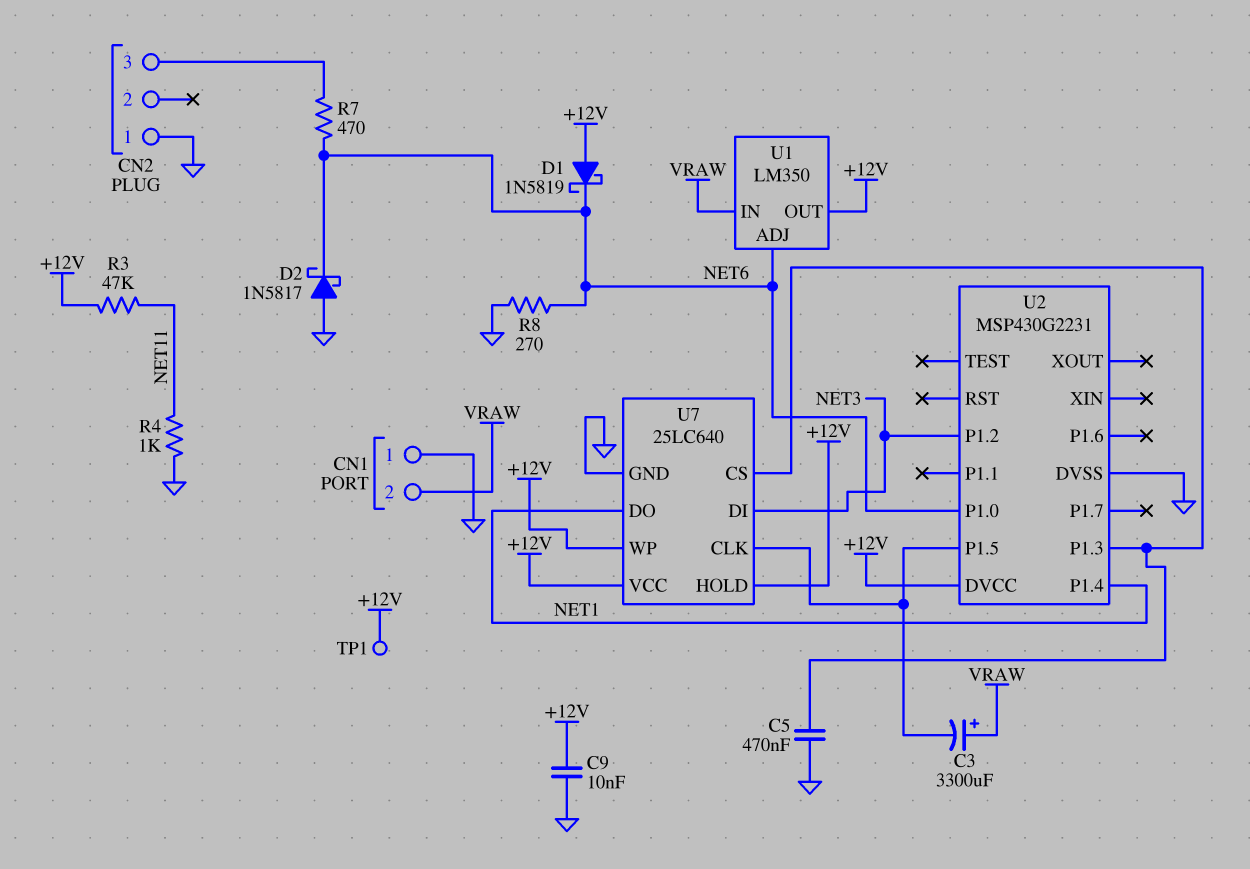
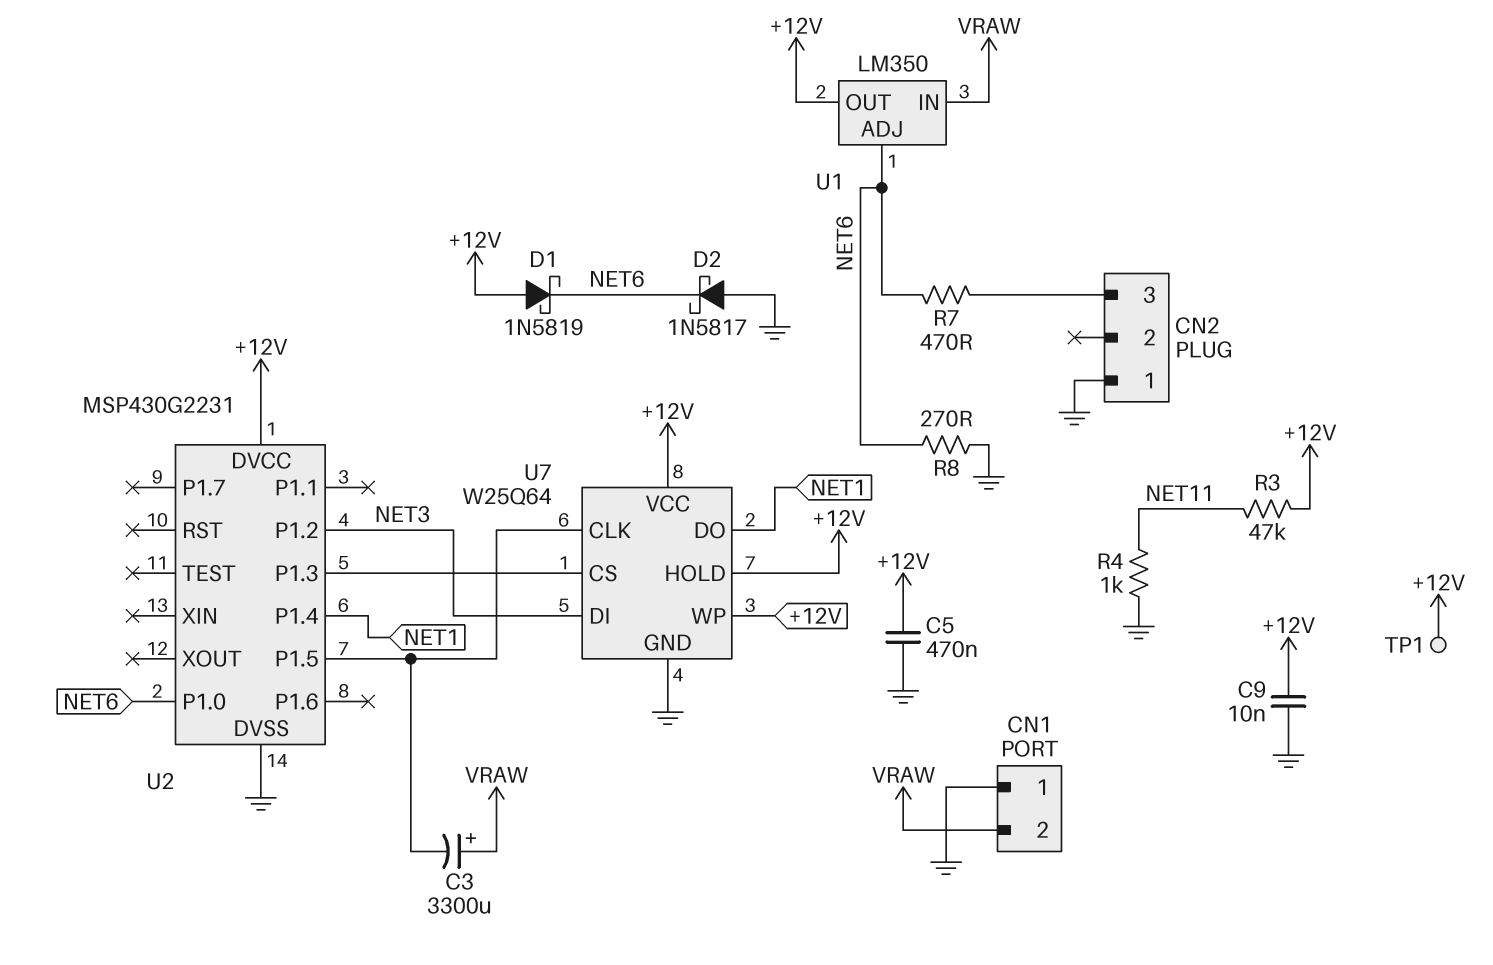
C5: 470nF (GND, U2/P1.3) -> 470nF (+12V, GND)
U7: 25LC640 -> W25Q64

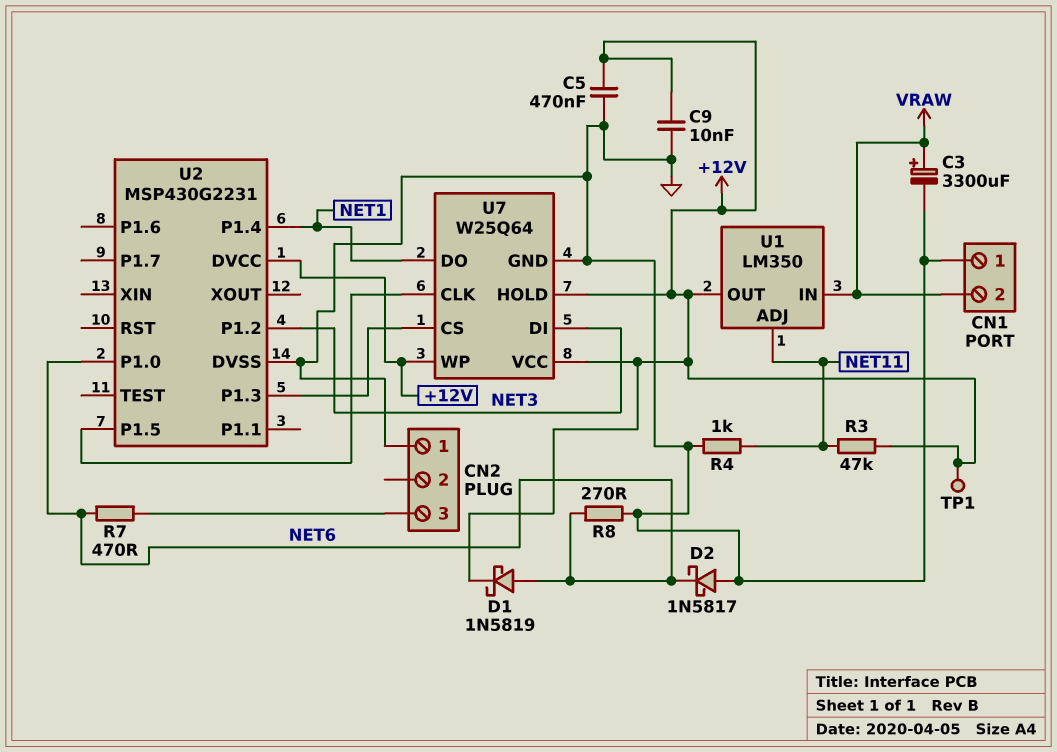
C3: 3300uF (plus VRAW, minus U2/P1.5) -> 3300uF (plus VRAW, minus GND)
D1: schottky 1N5819 (A +12V, K NET6) -> schottky 1N5819 (A NET6, K +12V)
U1 pin ADJ: NET6 -> NET11

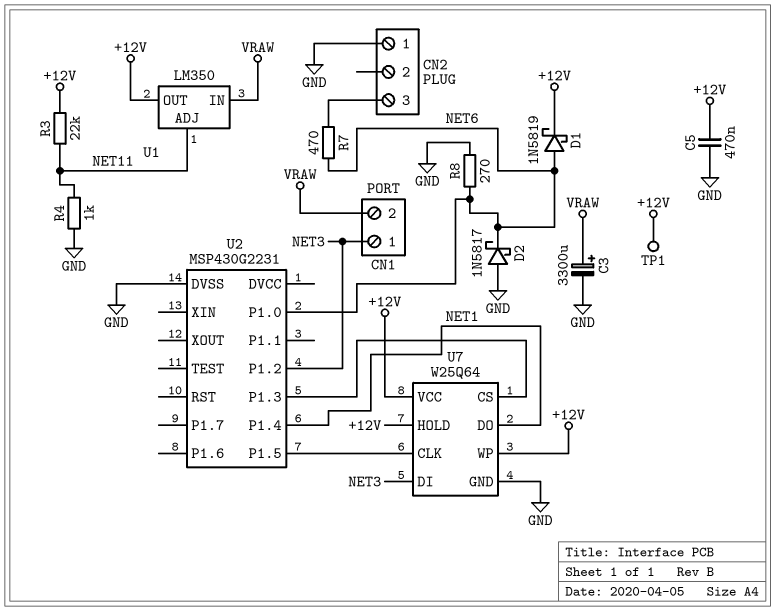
C9: 10nF (+12V, GND) -> none
CN1 pin 1: GND -> NET3
R3: 47k (+12V, NET11) -> 22k (+12V, NET11)
U2 pin DVCC: +12V -> none

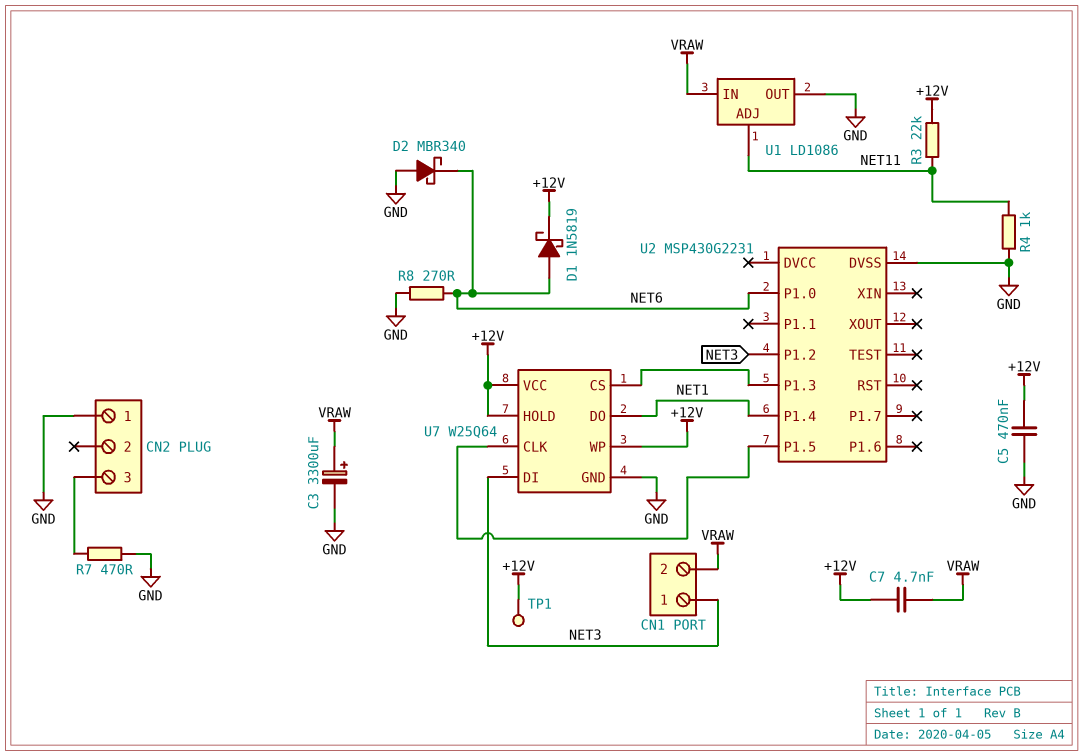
C7: none -> 4.7nF (+12V, VRAW)
D2: schottky 1N5817 (A GND, K NET6) -> schottky MBR340 (A GND, K NET6)
R7: 470 (CN2/3, NET6) -> 470 (CN2/3, GND)
U1: LM350 -> LD1086
U1 pin OUT: +12V -> GND

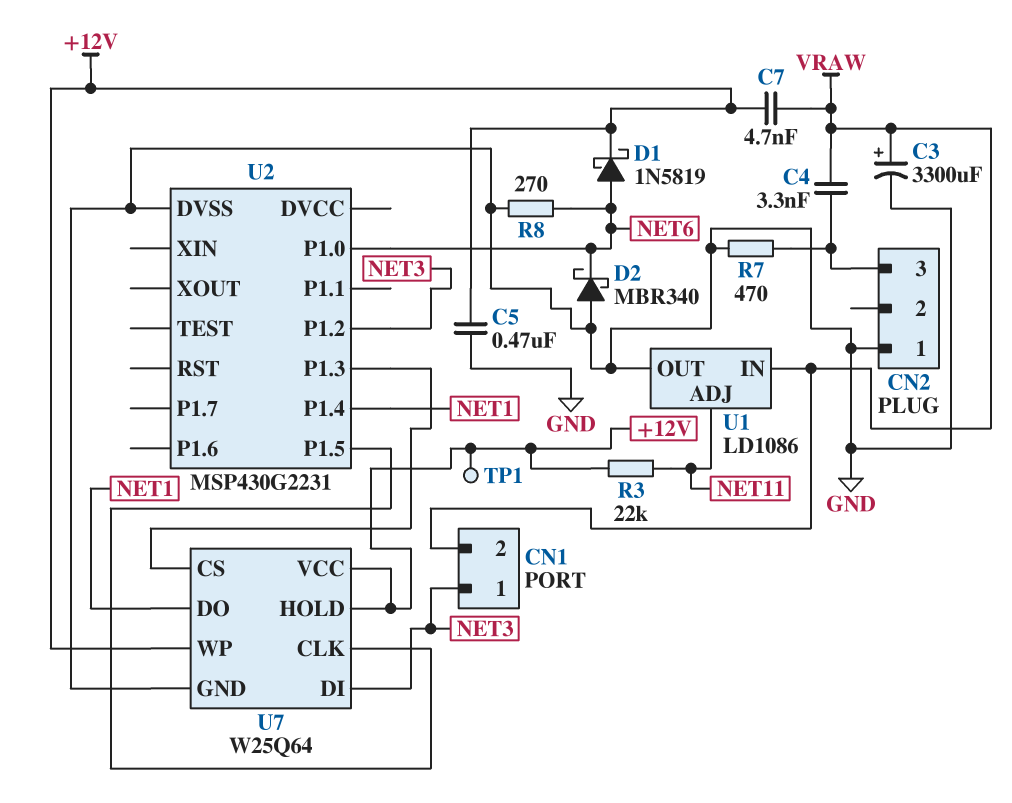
C4: none -> 3.3nF (CN2/3, VRAW)
R4: 1k (GND, NET11) -> none

